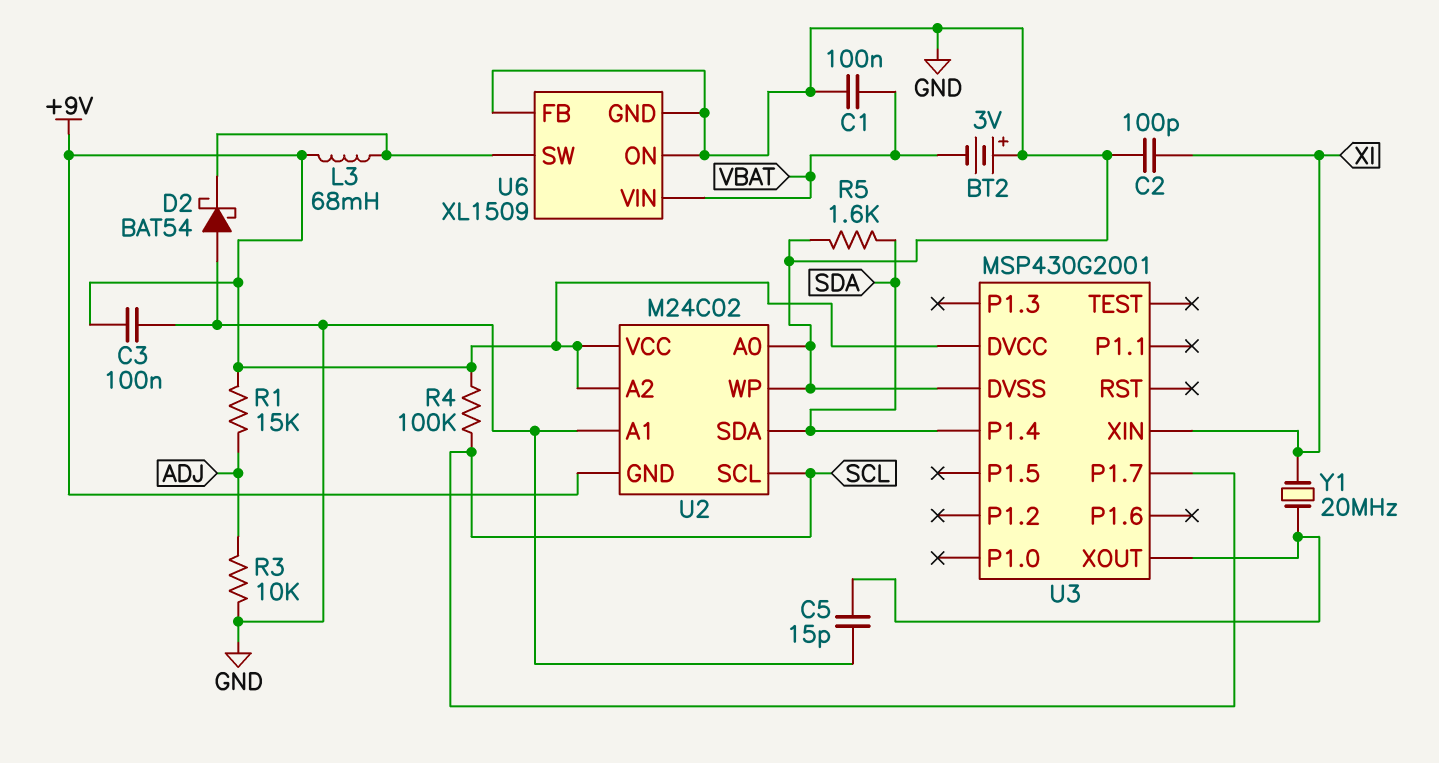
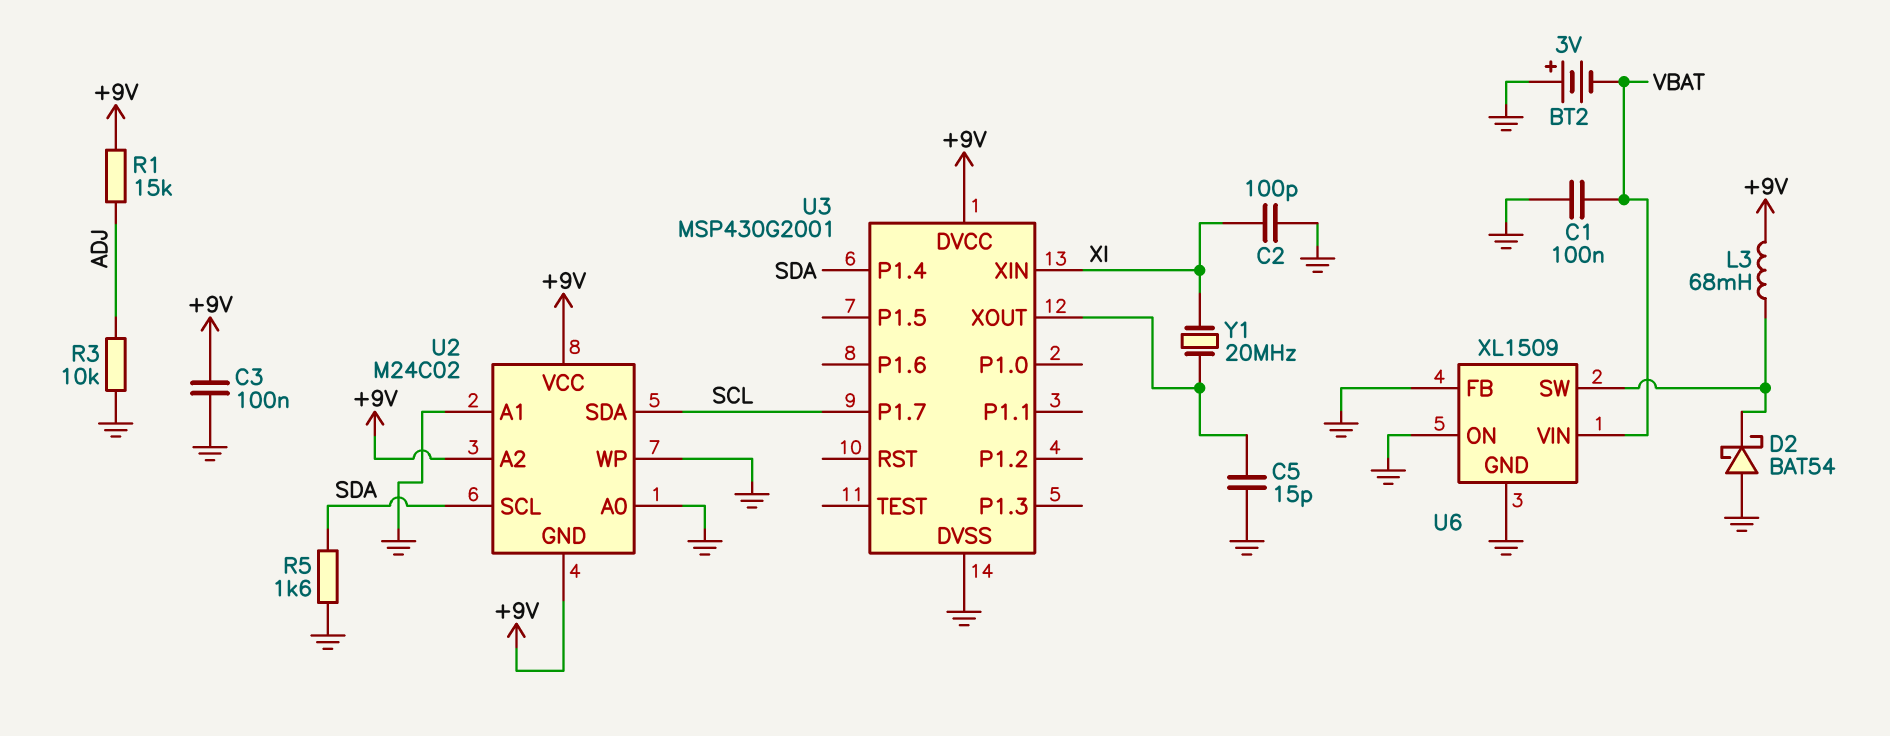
R4: 100k (+9V, SCL) -> none
U2 pin SCL: SCL -> SDA
U2 pin SDA: SDA -> SCL

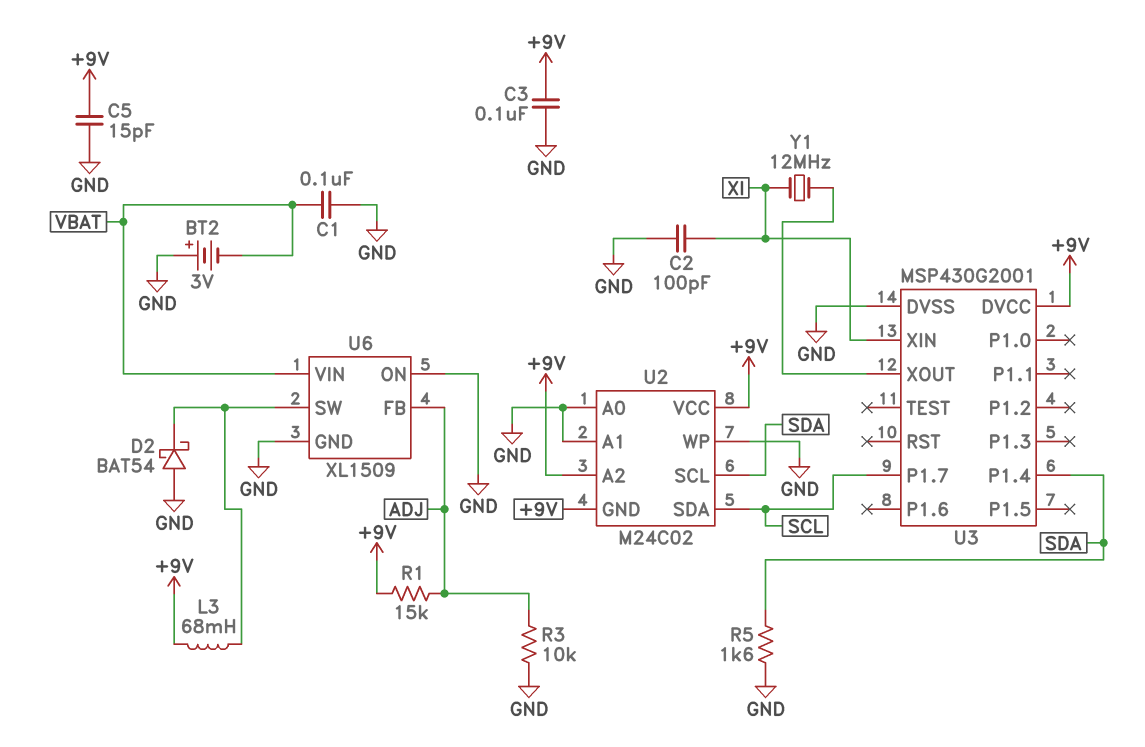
C5: 15pF (GND, U3/XOUT) -> 15pF (+9V, GND)
U6 pin FB: GND -> ADJ
Y1: 20MHz (U3/XOUT, XI) -> 12MHz (U3/XOUT, XI)

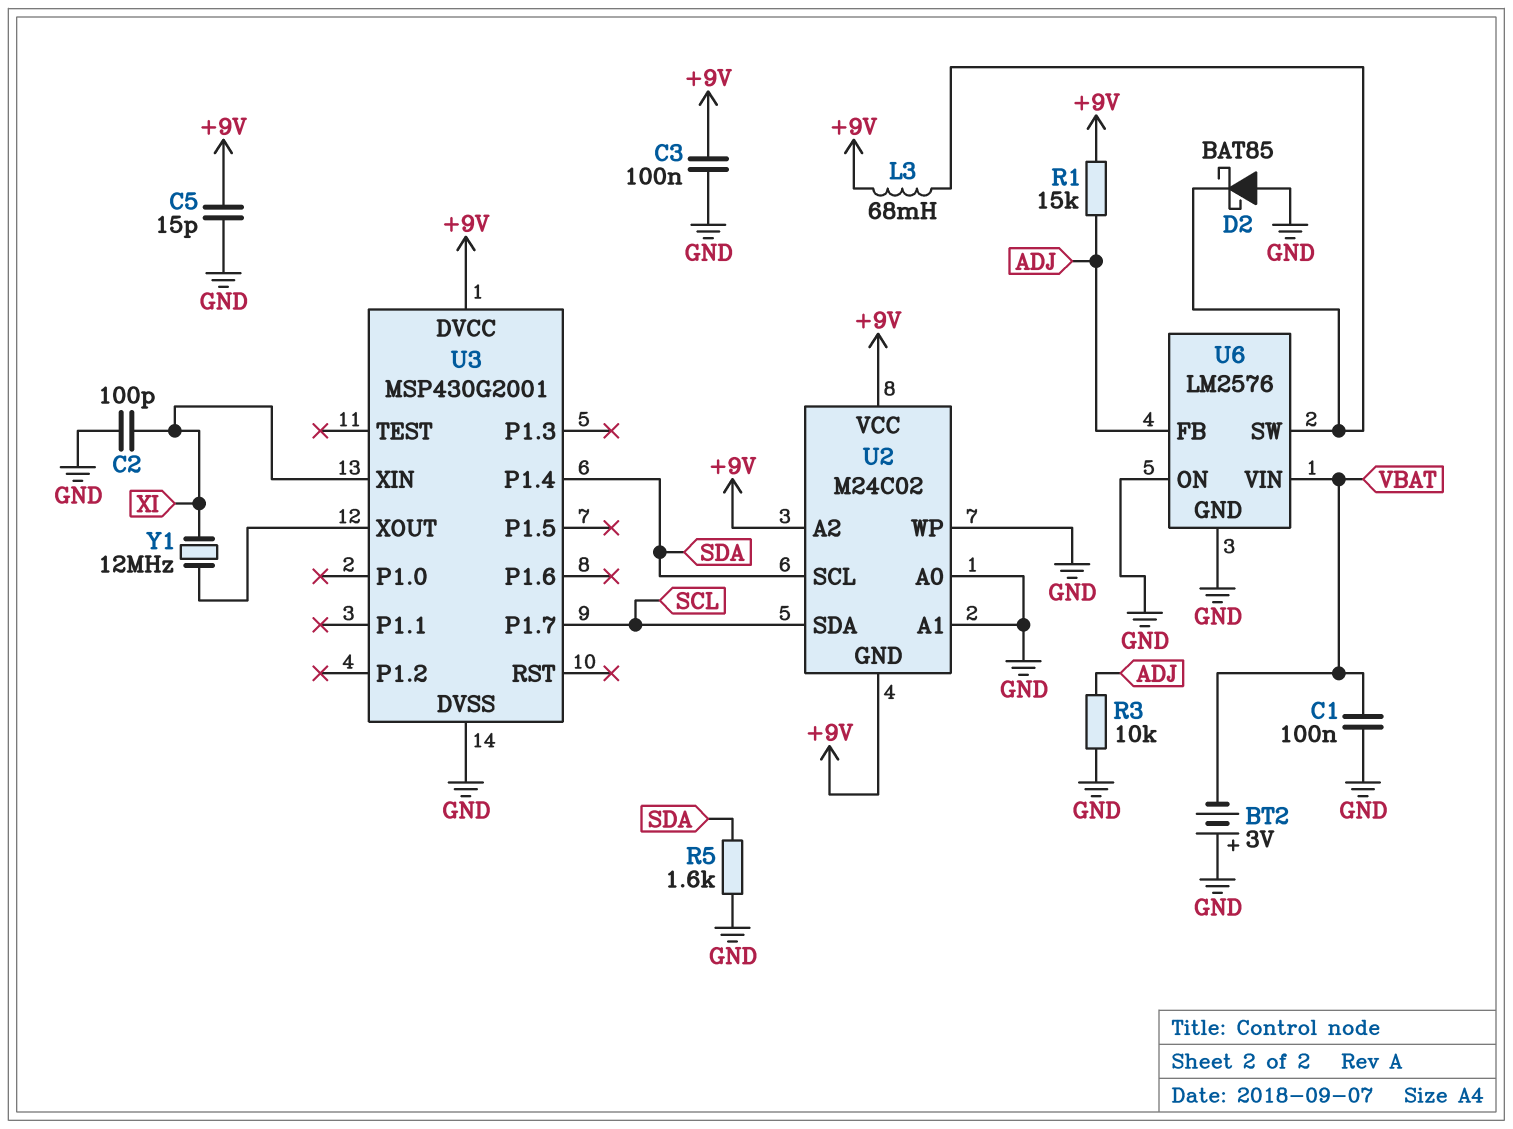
D2: schottky BAT54 (A GND, K U6/SW) -> schottky BAT85 (A GND, K U6/SW)
U6: XL1509 -> LM2576

